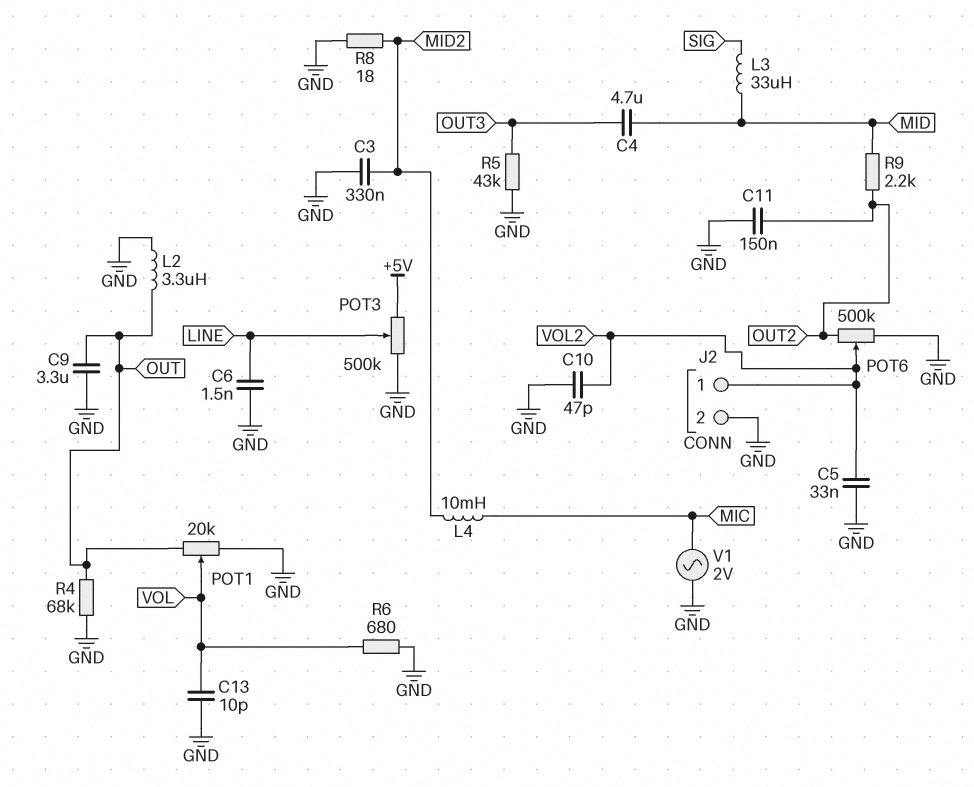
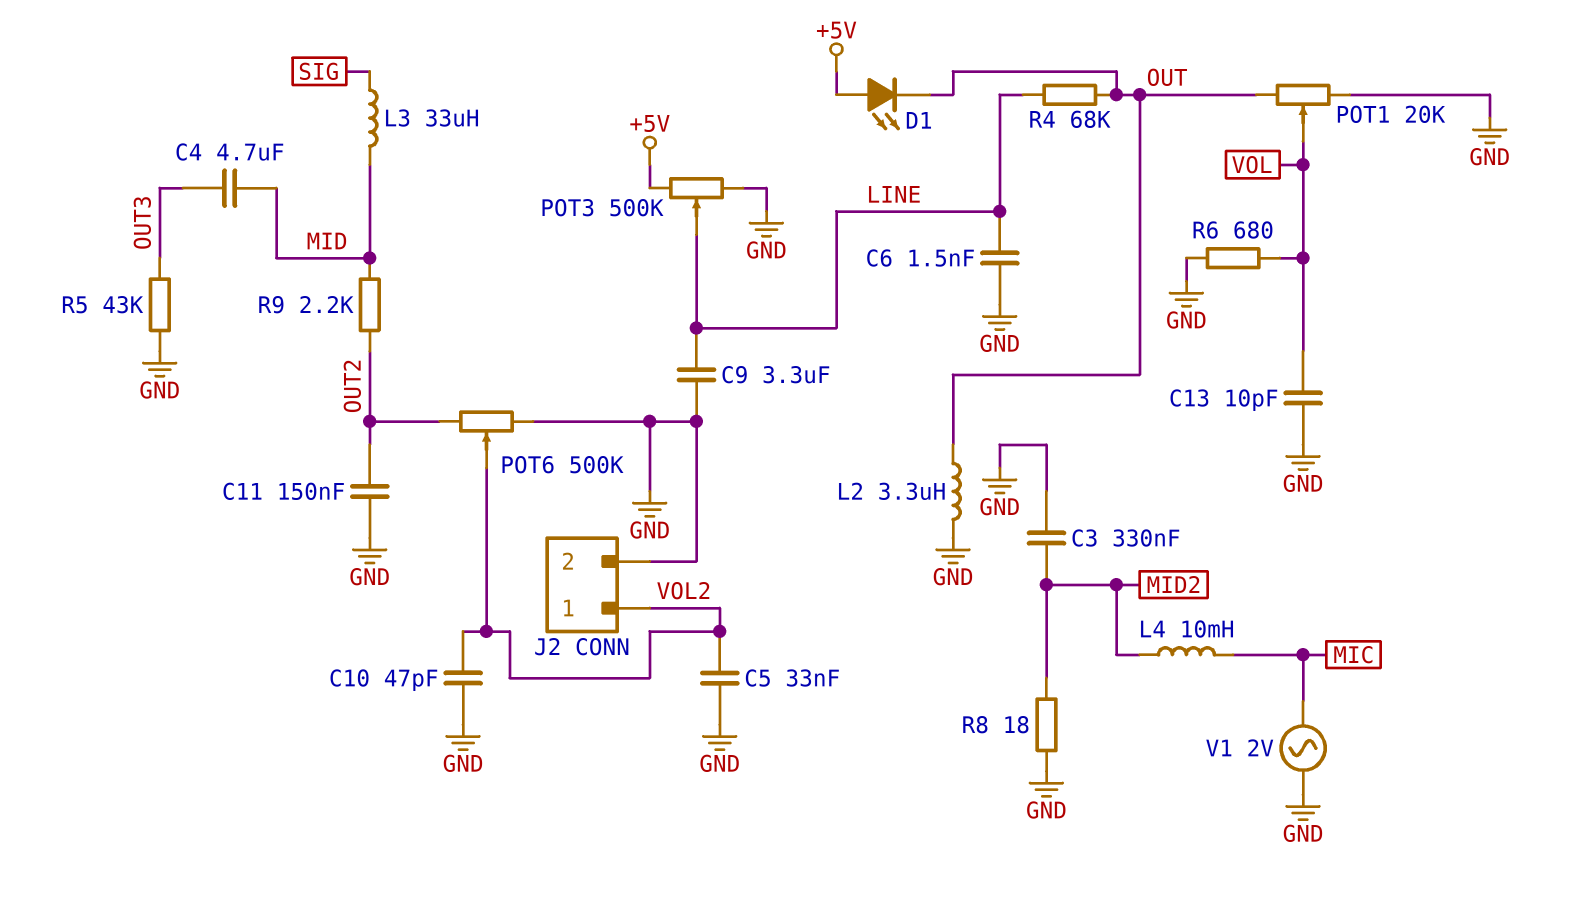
C9: 3.3uF (GND, OUT) -> 3.3uF (GND, LINE)
D1: none -> LED (A +5V, K OUT)
R4: 68k (GND, OUT) -> 68k (LINE, OUT)

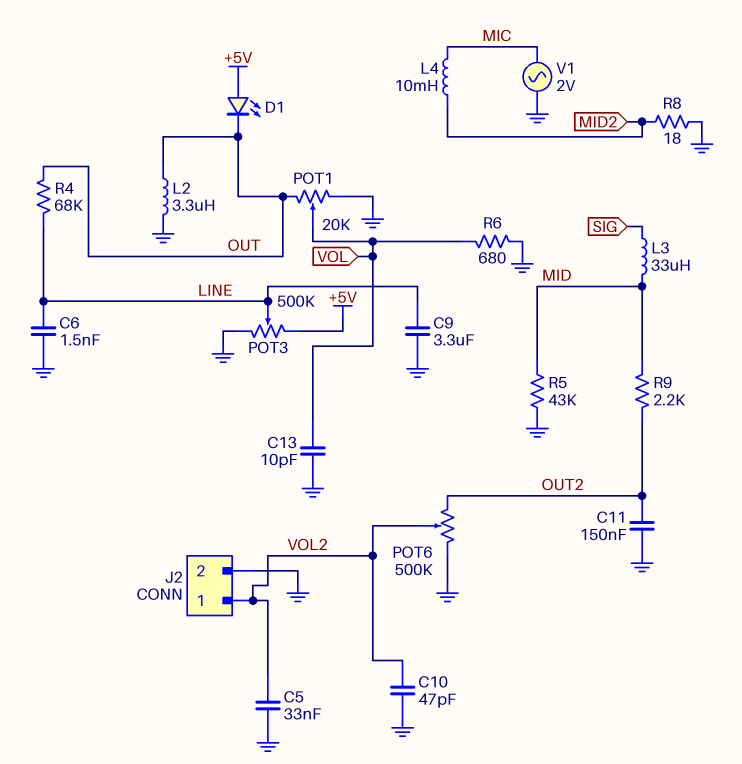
C3: 330nF (GND, MID2) -> none
C4: 4.7uF (MID, OUT3) -> none
R5: 43k (GND, OUT3) -> 43k (GND, MID)

